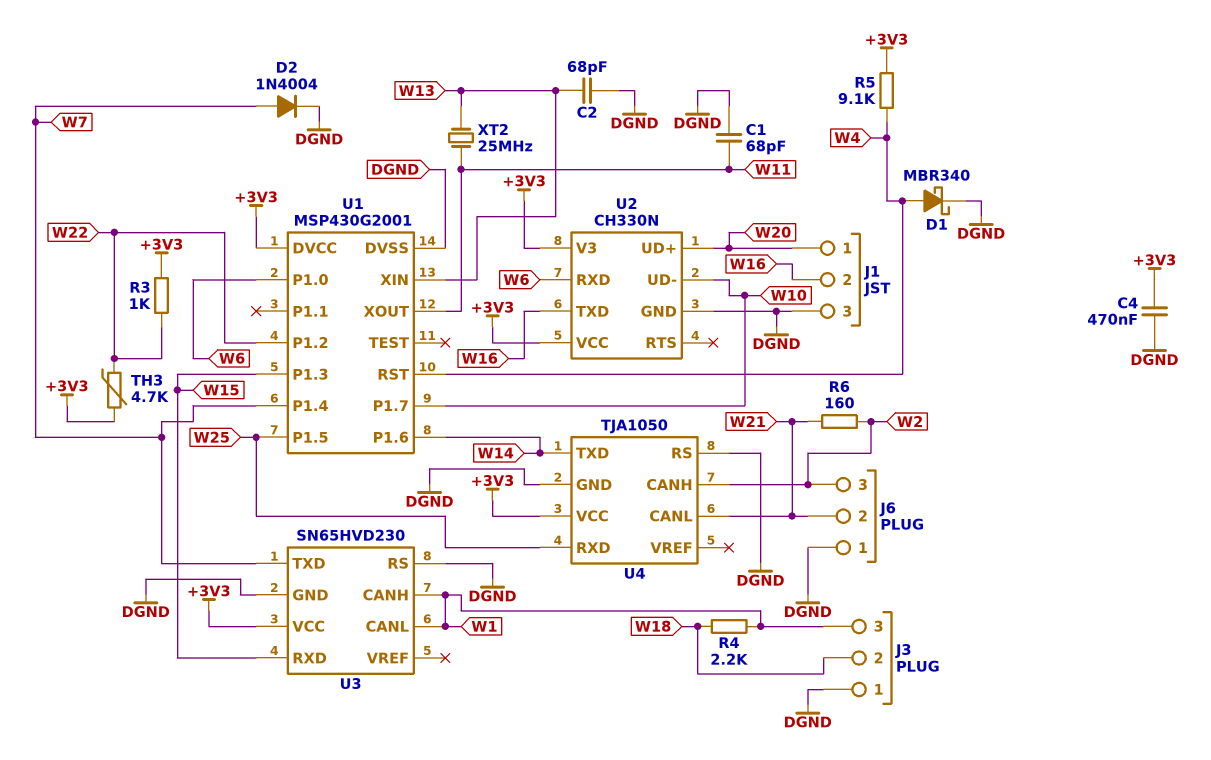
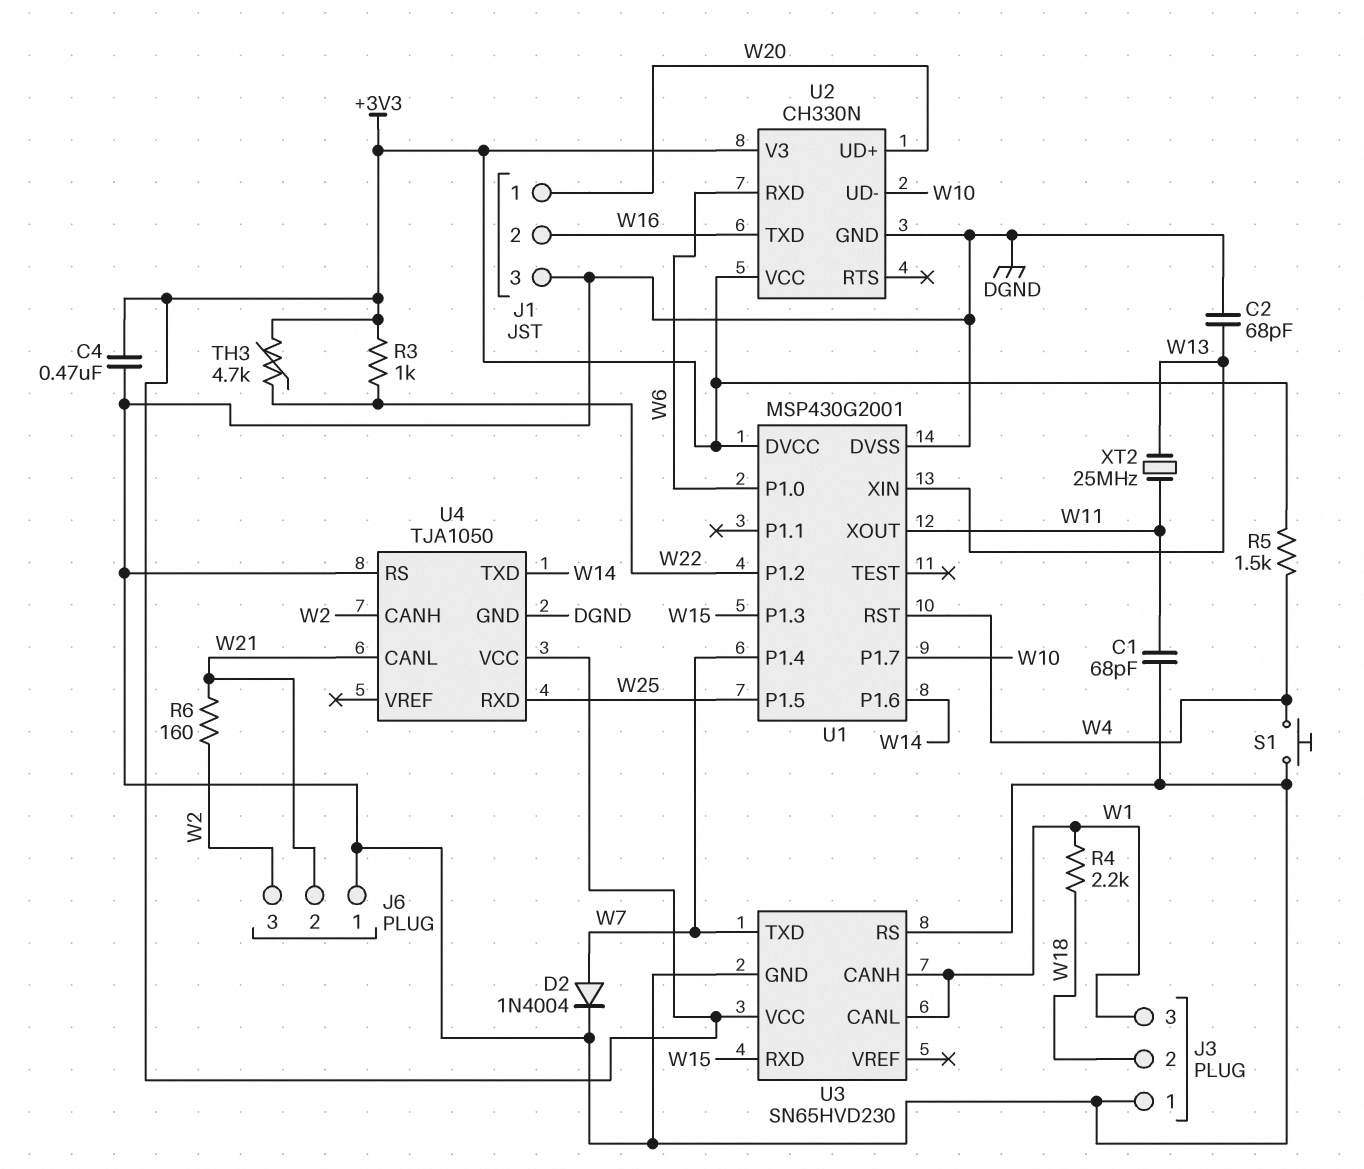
D1: schottky MBR340 (A W4, K DGND) -> none
R5: 9.1k (+3V3, W4) -> 1.5k (+3V3, W4)
S1: none -> button (DGND, W4)

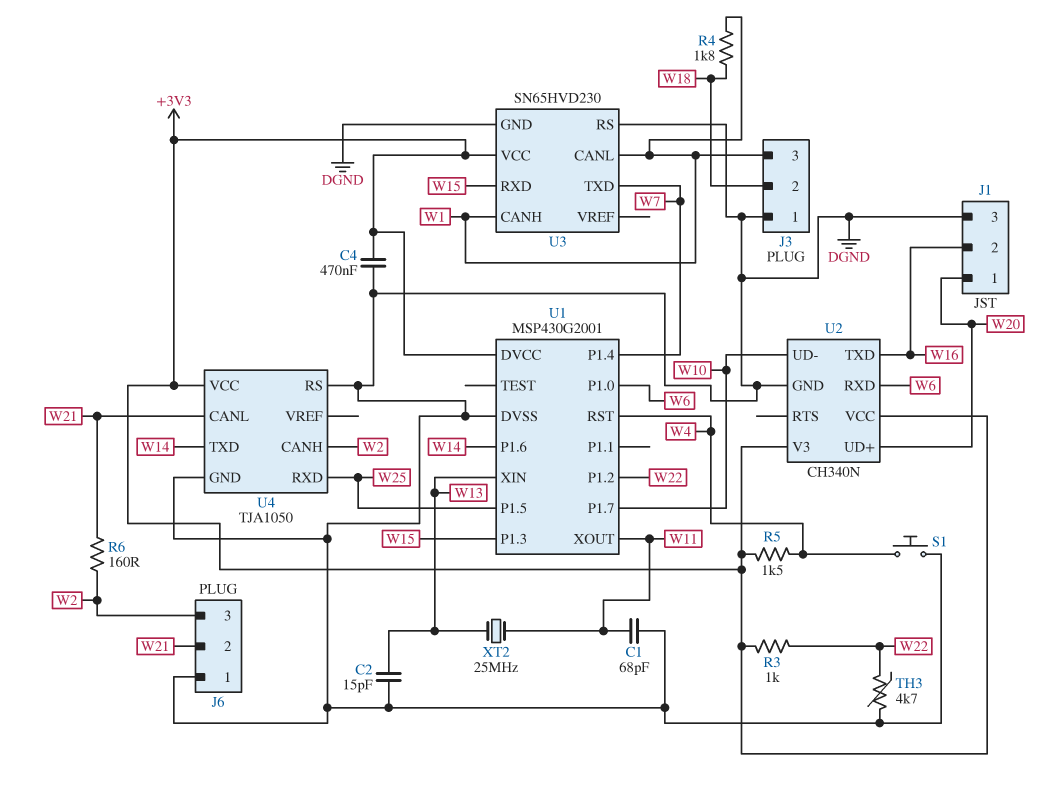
C2: 68pF (DGND, W13) -> 15pF (DGND, W13)
D2: diode 1N4004 (A W7, K DGND) -> none
R4: 2.2k (W1, W18) -> 1.8k (W1, W18)
TH3: 4.7k (+3V3, W22) -> 4.7k (DGND, W22)
U2: CH330N -> CH340N

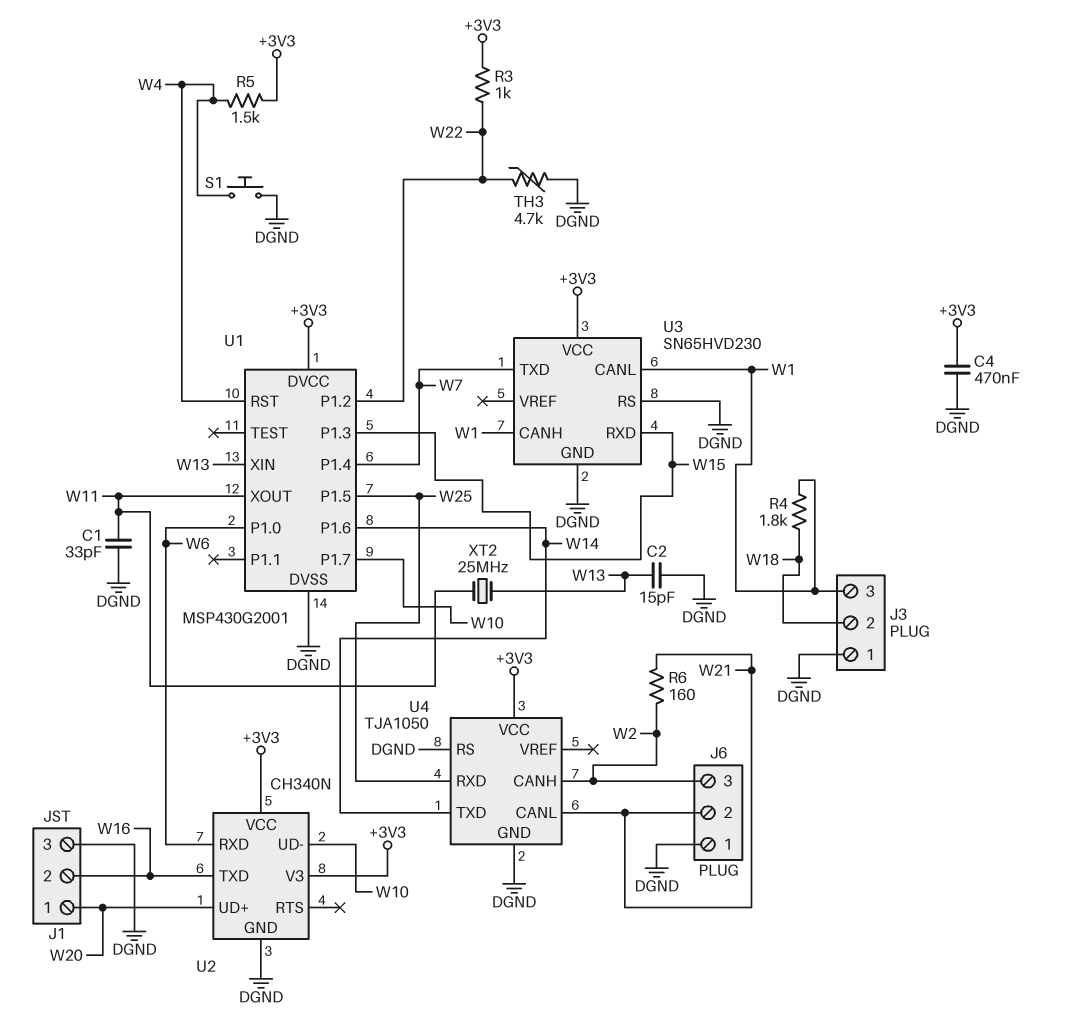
C1: 68pF (DGND, W11) -> 33pF (DGND, W11)

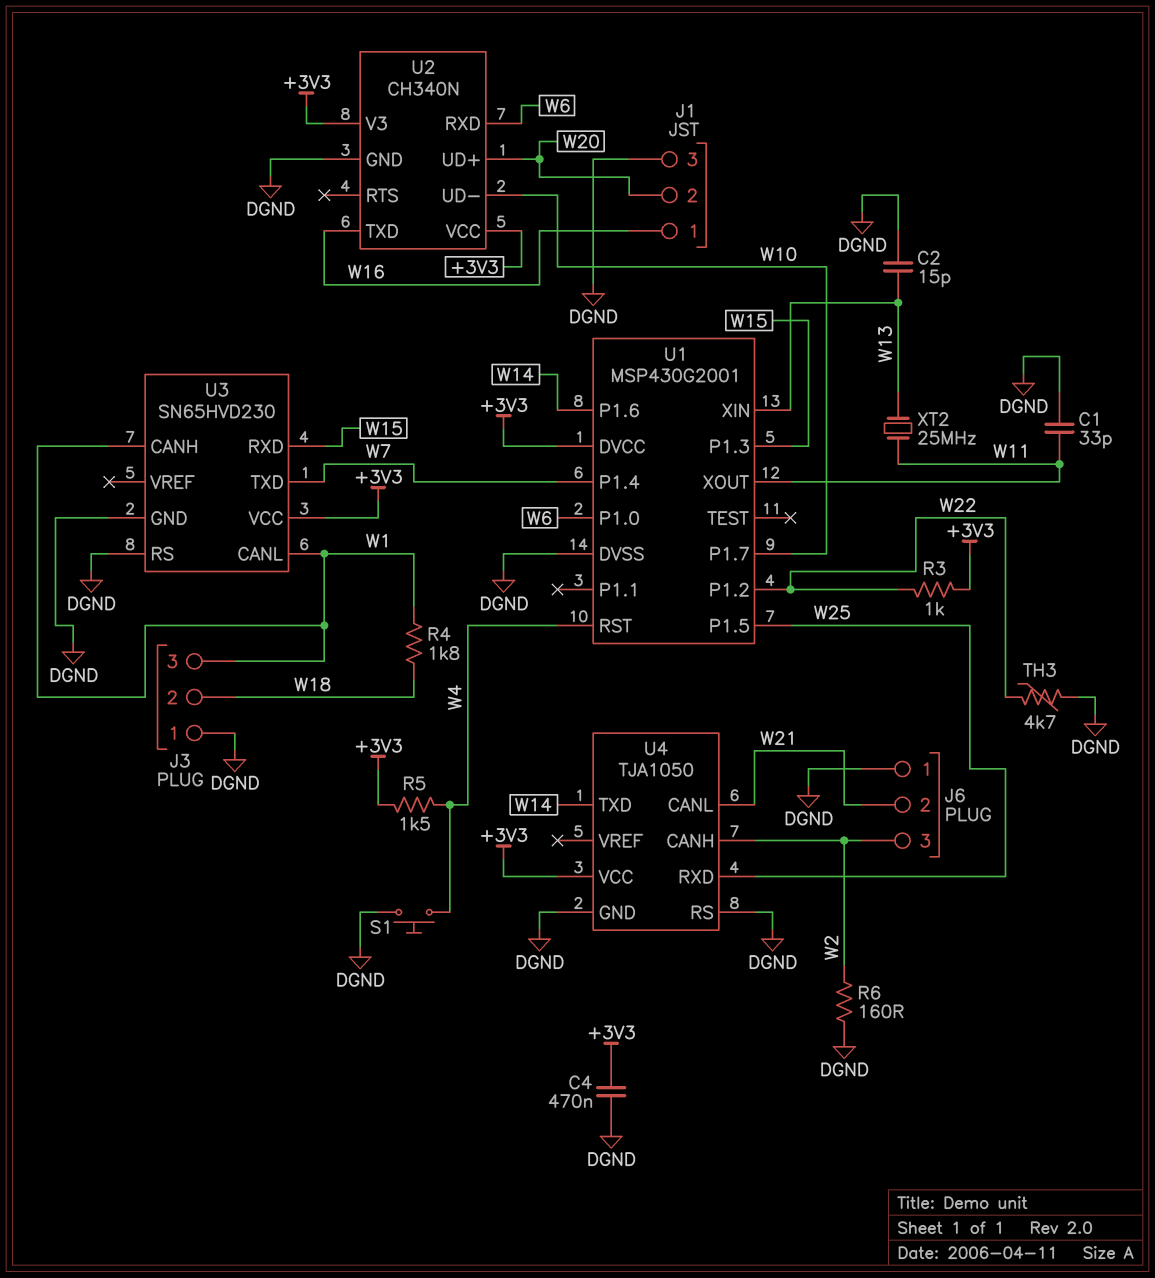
J1 pin 1: W20 -> W16
J1 pin 2: W16 -> W20
R6: 160 (W2, W21) -> 160 (DGND, W2)

